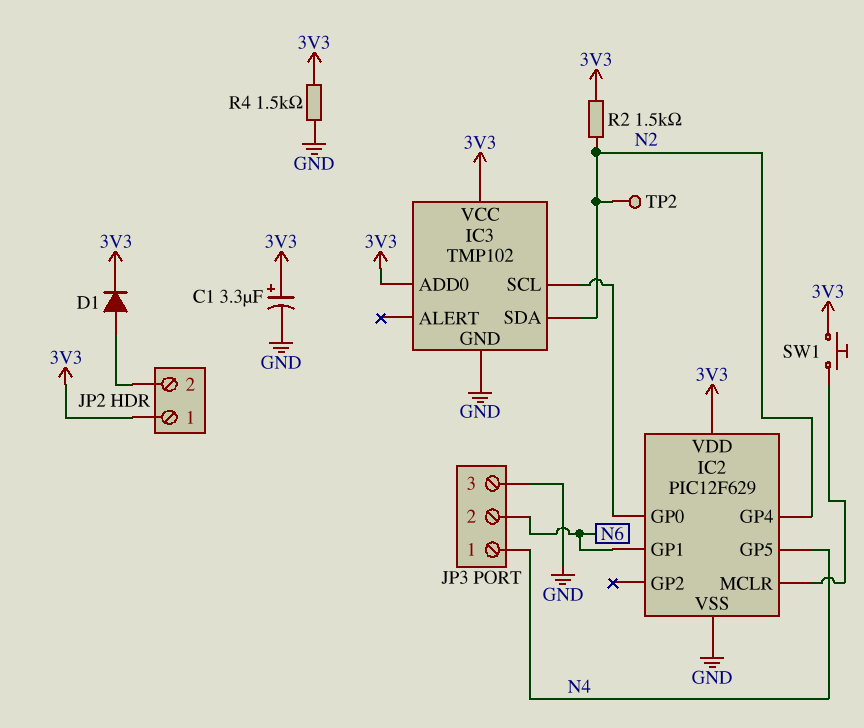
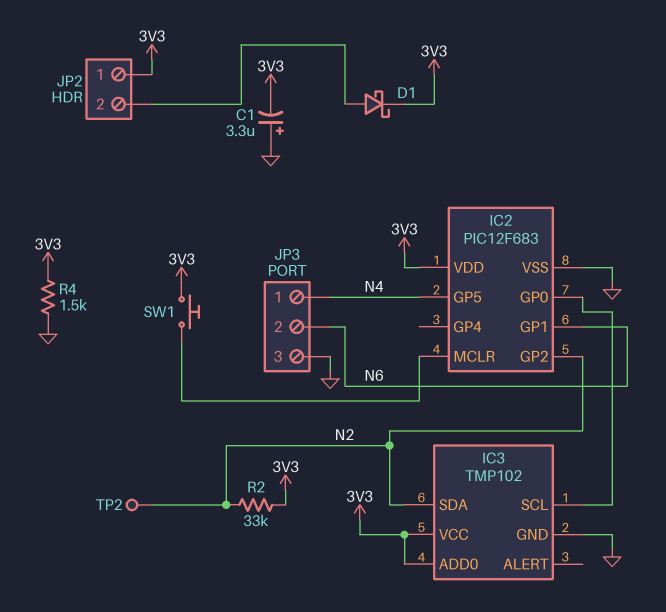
C1: 3.3uF (plus 3V3, minus GND) -> 3.3uF (plus GND, minus 3V3)
D1: diode (A JP2/2, K 3V3) -> schottky (A JP2/2, K 3V3)
IC2: PIC12F629 -> PIC12F683
IC2 pin GP2: none -> N2
IC2 pin GP4: N2 -> none
R2: 1.5k (3V3, N2) -> 33k (3V3, N2)

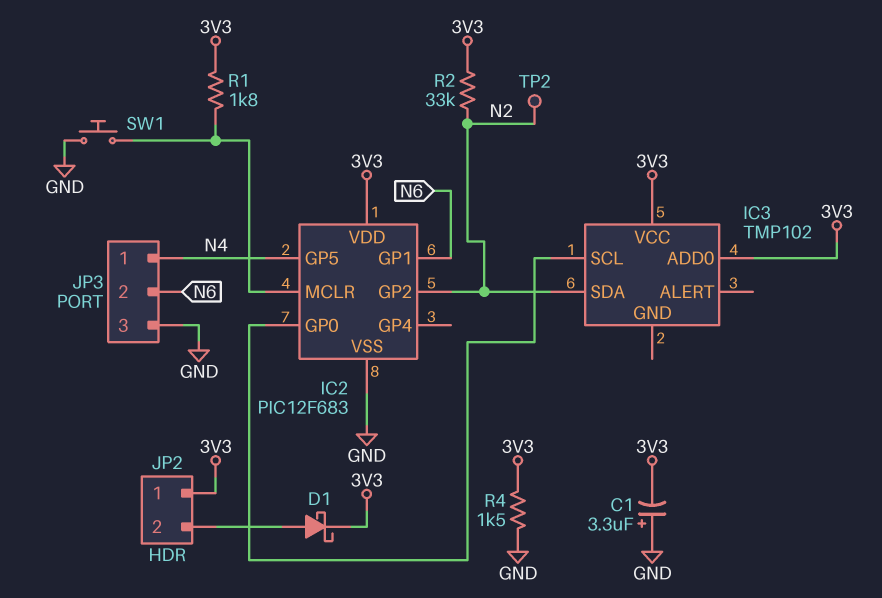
IC3 pin GND: GND -> none
R1: none -> 1.8k (3V3, IC2/MCLR)
SW1: button (3V3, IC2/MCLR) -> button (GND, IC2/MCLR)

